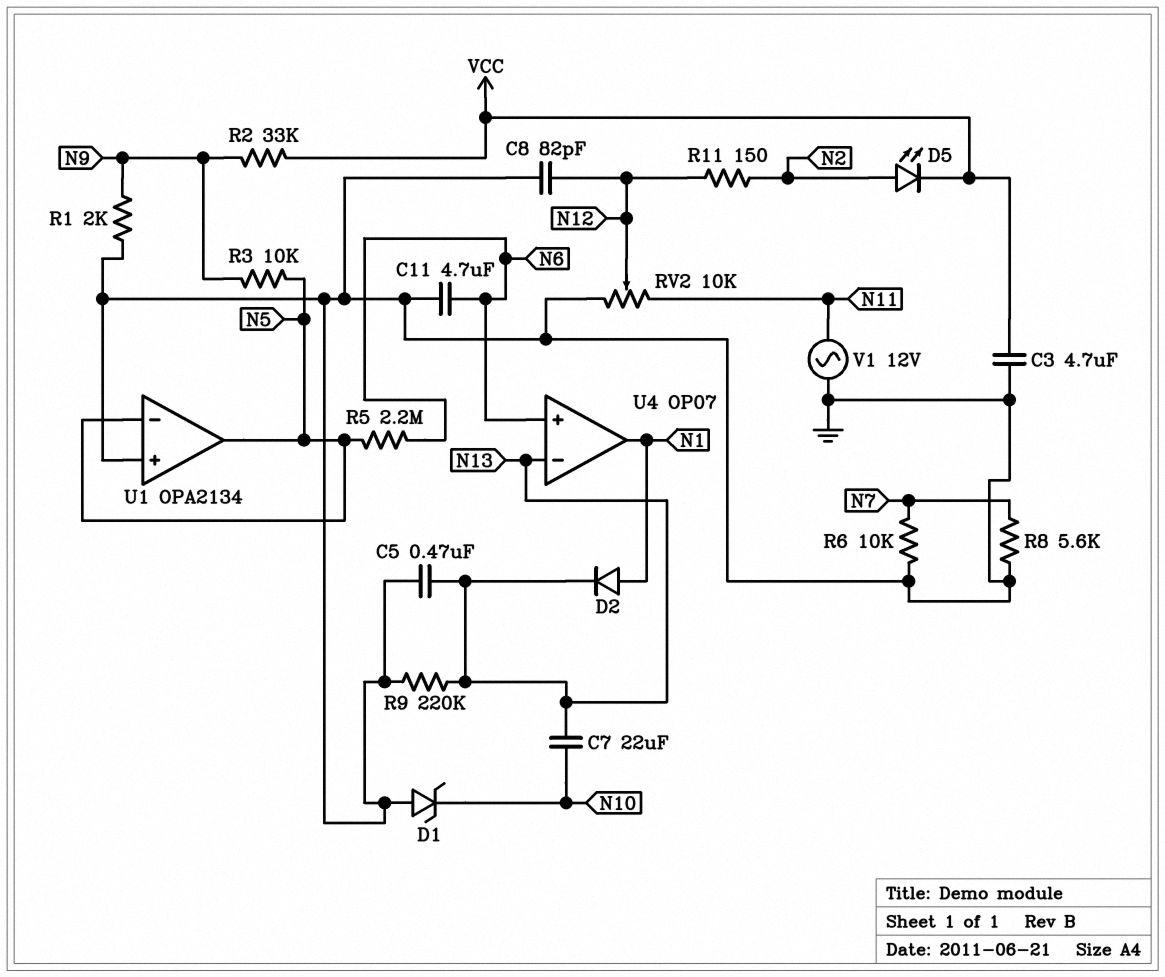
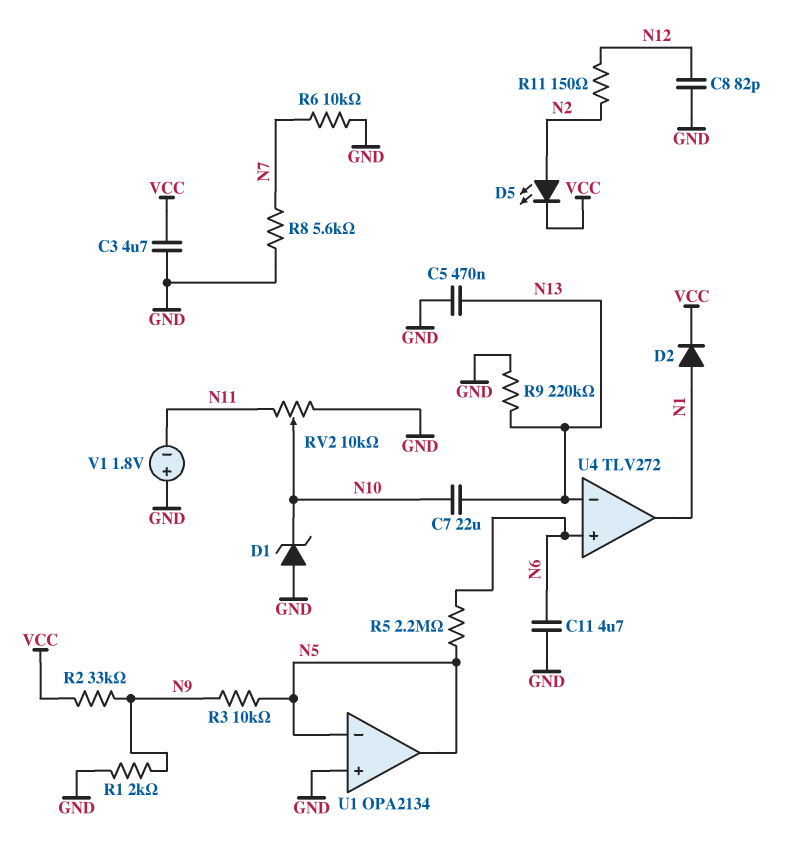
D2: diode (A N1, K N13) -> diode (A N1, K VCC)
RV2: 10k (GND, N11, wiper N12) -> 10k (GND, N11, wiper N10)
U4: OP07 -> TLV272
V1: AC 12V (GND, N11) -> 1.8V (plus GND, minus N11)

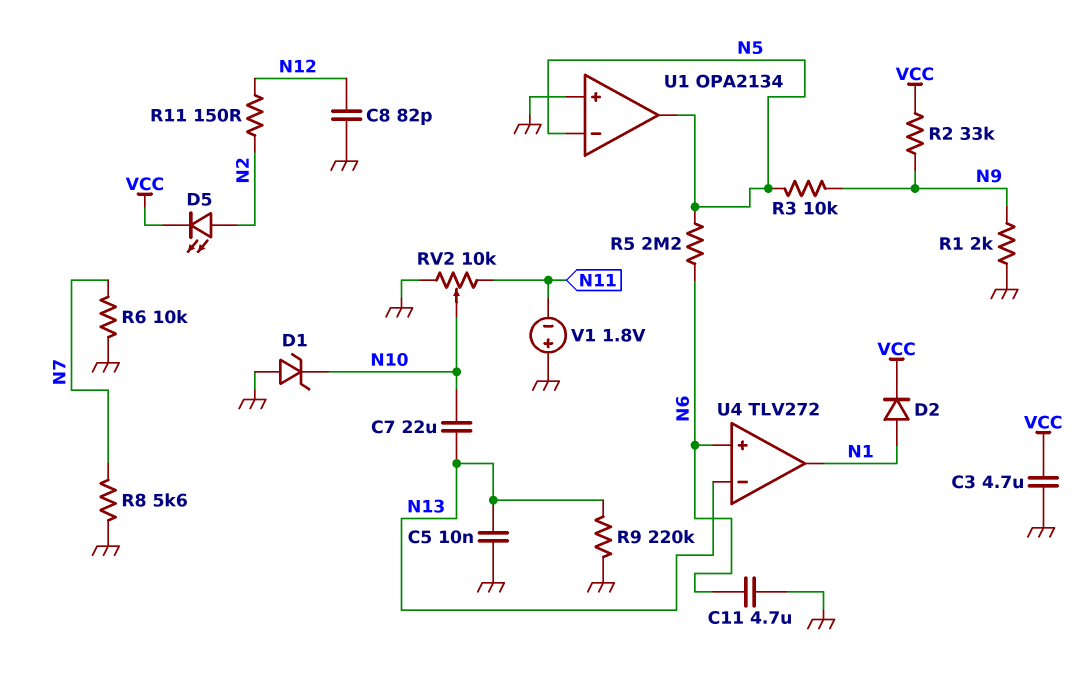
C5: 470nF (GND, N13) -> 10nF (GND, N13)

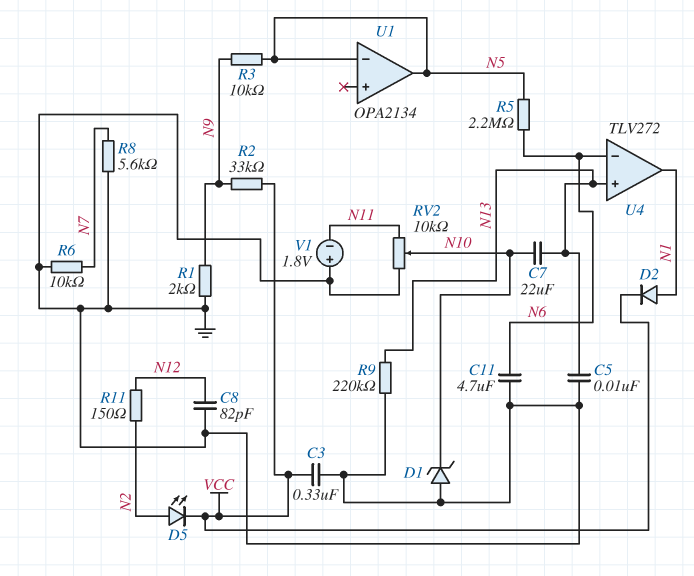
C3: 4.7uF (GND, VCC) -> 330nF (GND, VCC)
U1 pin in+: GND -> none
U4 pin in+: N6 -> N13
U4 pin in-: N13 -> N6

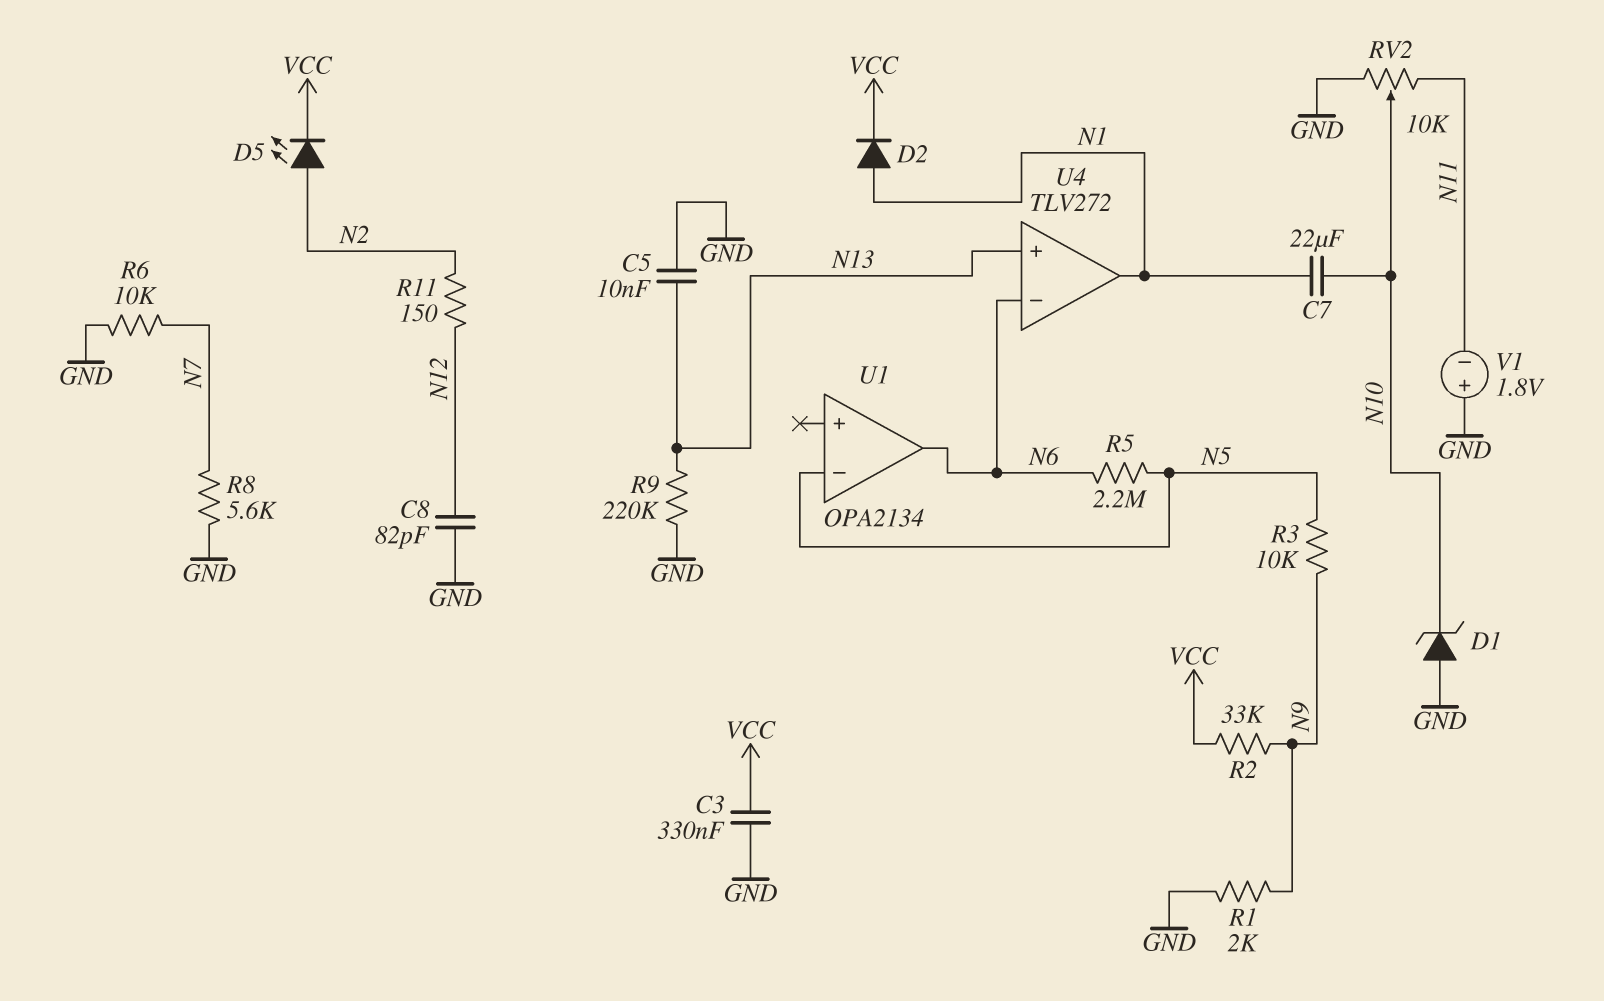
C7: 22uF (N10, N13) -> 22uF (N1, N10)
C11: 4.7uF (GND, N6) -> none
U1 pin out: N5 -> N6

